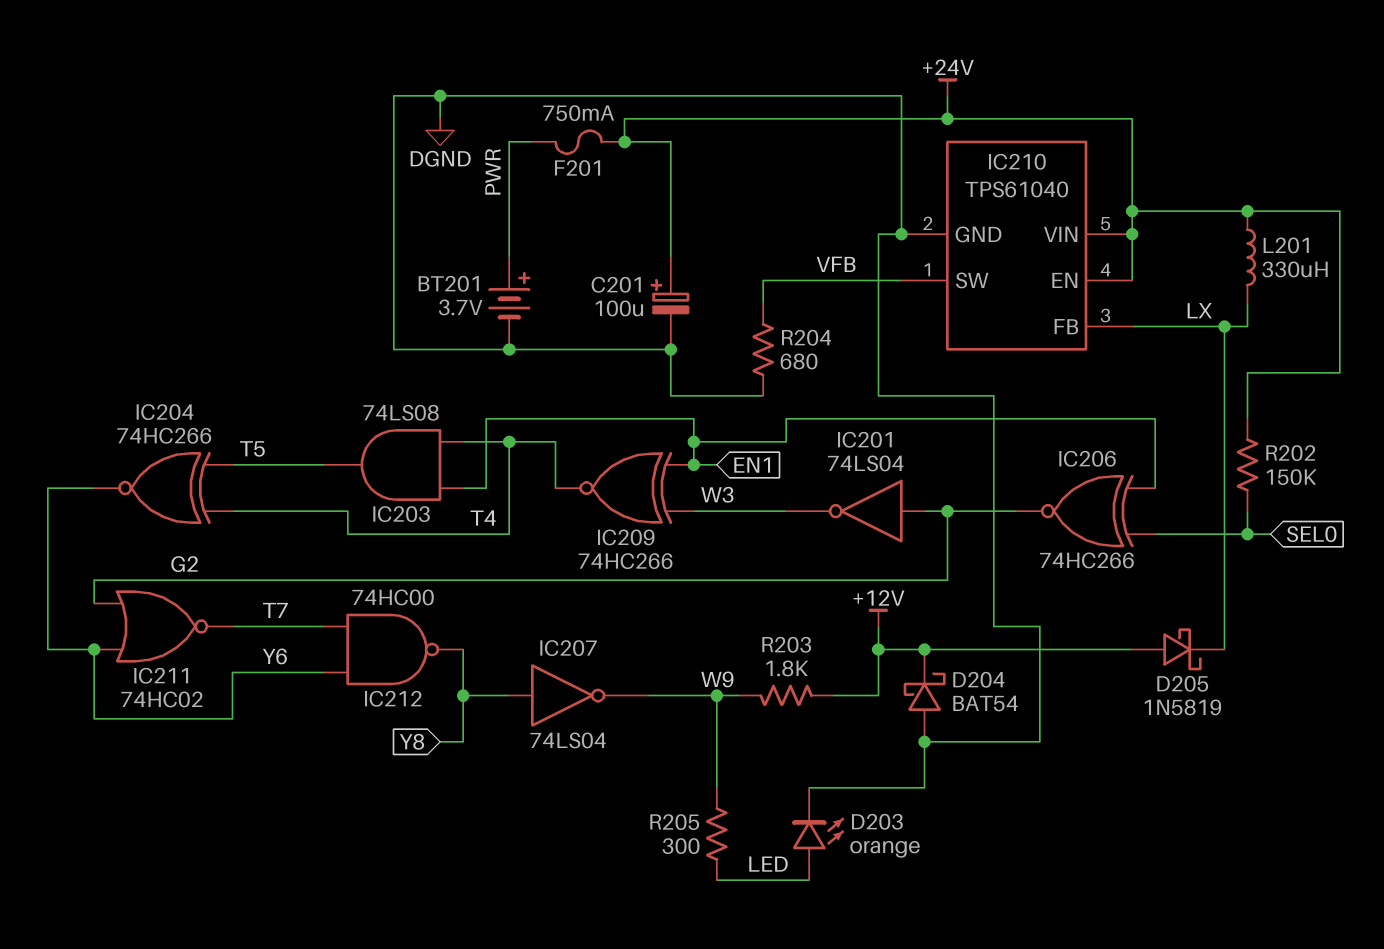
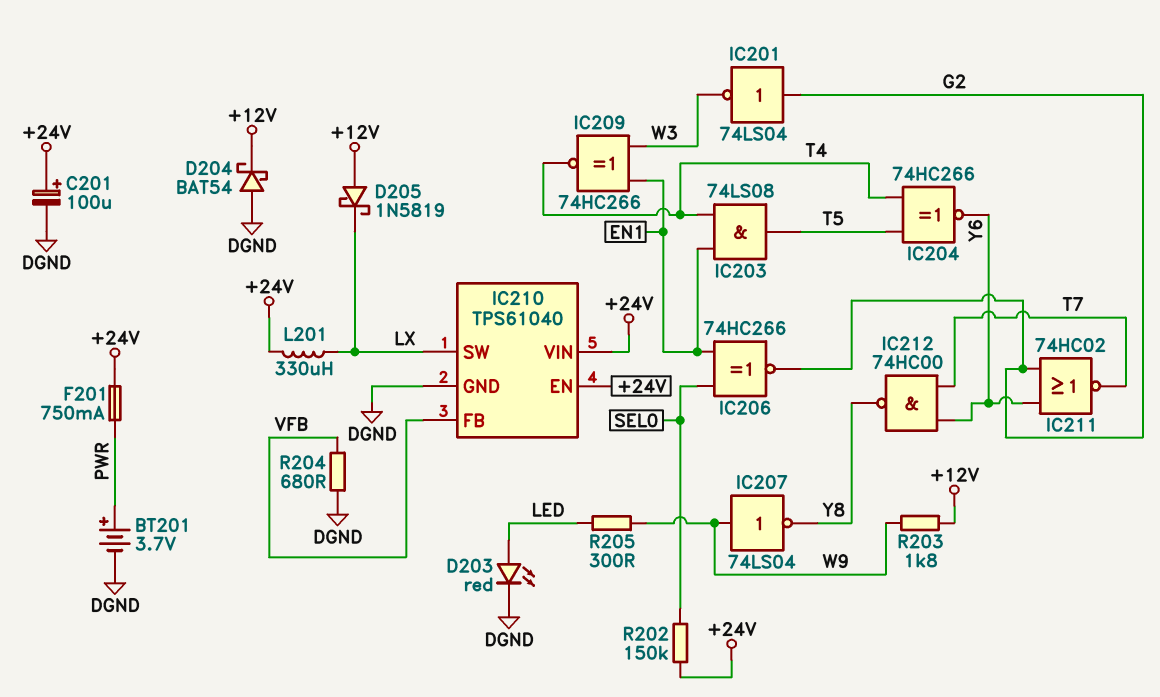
D203: LED orange (A LED, K DGND) -> LED red (A LED, K DGND)
IC207: NOT 74LS04 (in Y8, out W9) -> NOT 74LS04 (in W9, out Y8)
IC210 pin FB: LX -> VFB
IC210 pin SW: VFB -> LX

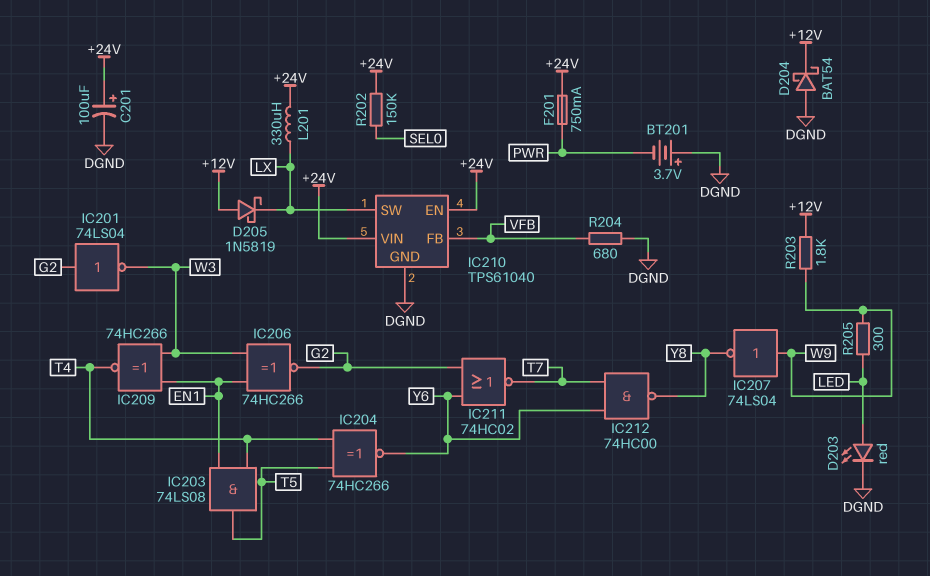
BT201: 3.7V (plus PWR, minus DGND) -> 3.7V (plus DGND, minus PWR)
IC206: XNOR 74HC266 (in EN1, in SEL0, out G2) -> XNOR 74HC266 (in EN1, in W3, out G2)

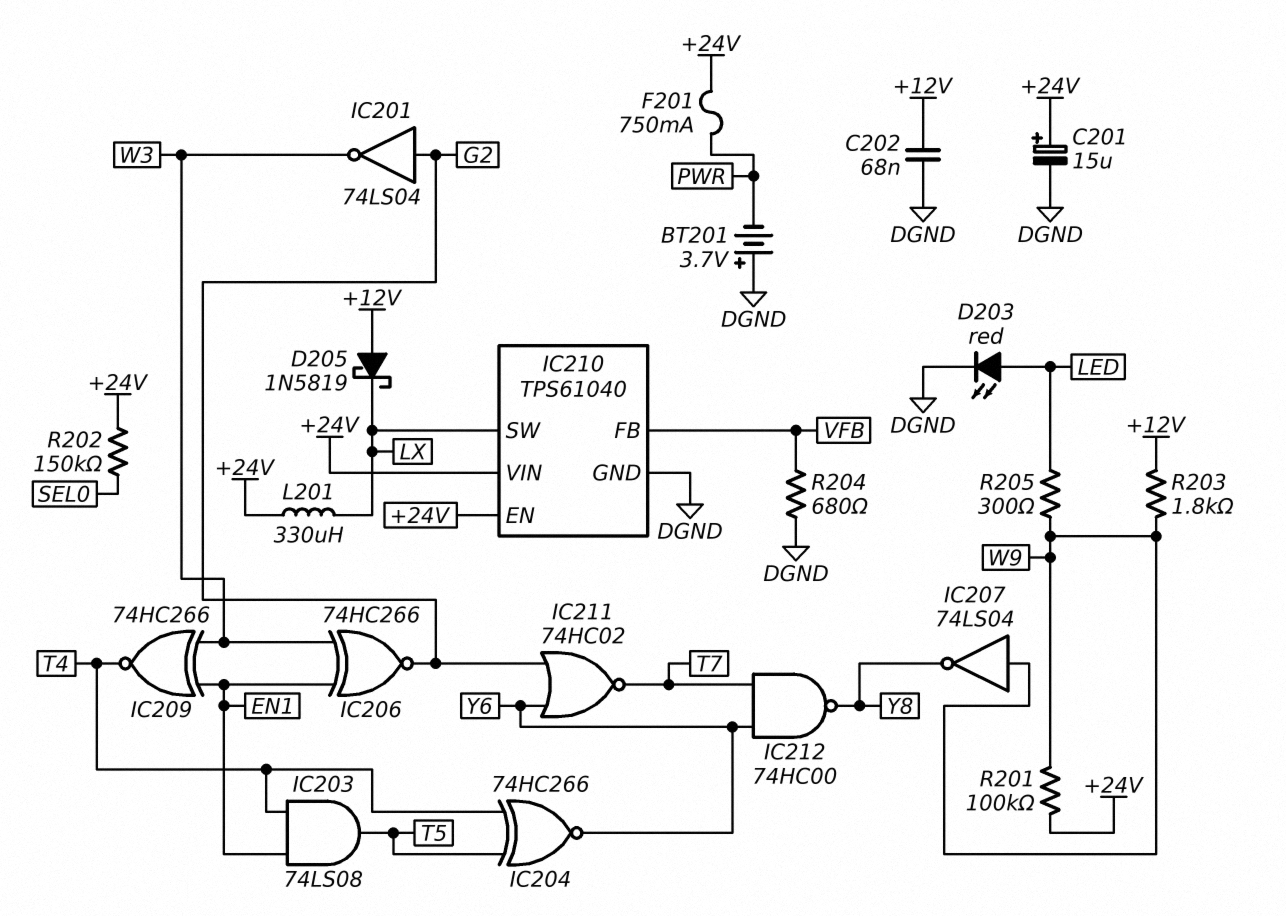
C201: 100uF (plus +24V, minus DGND) -> 15uF (plus +24V, minus DGND)
C202: none -> 68nF (+12V, DGND)
D204: schottky BAT54 (A DGND, K +12V) -> none
R201: none -> 100k (+24V, W9)

